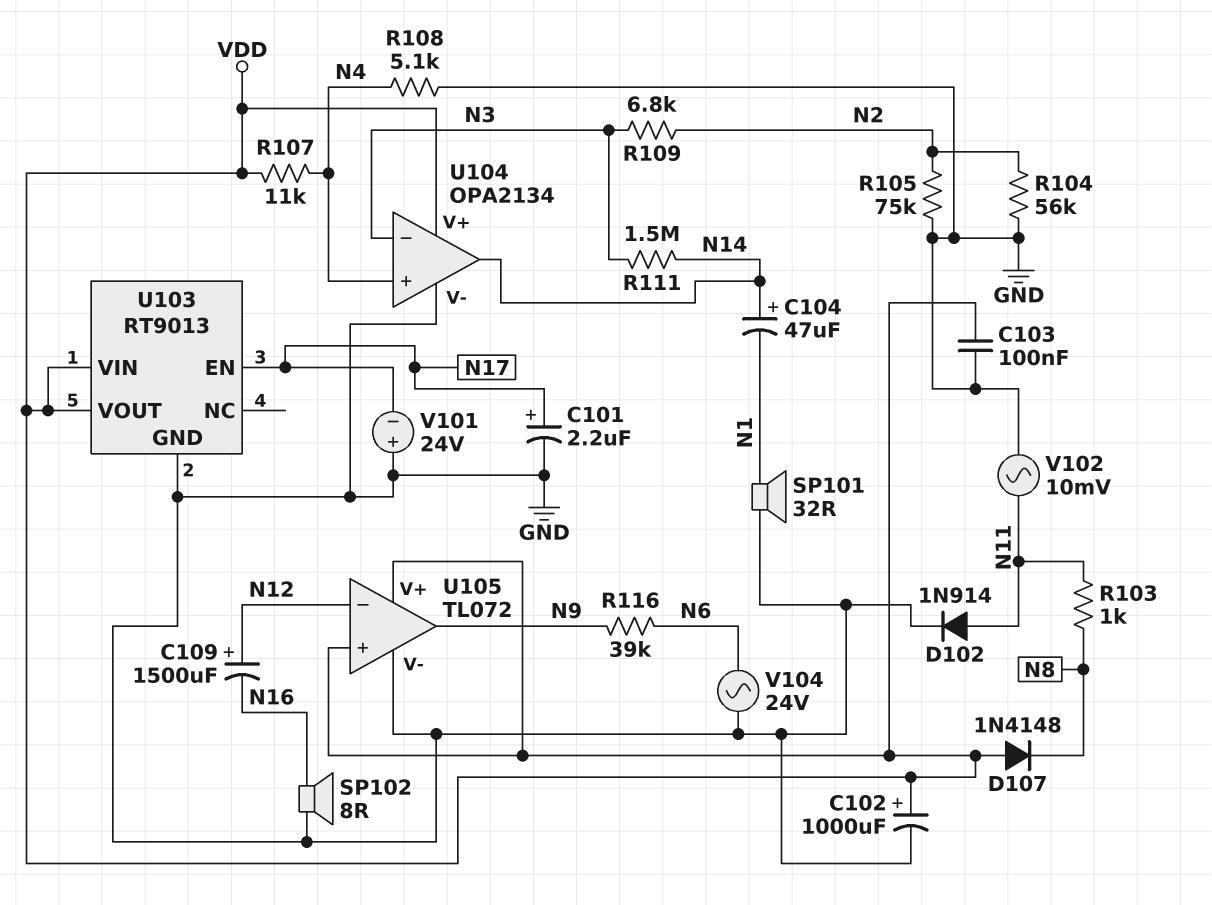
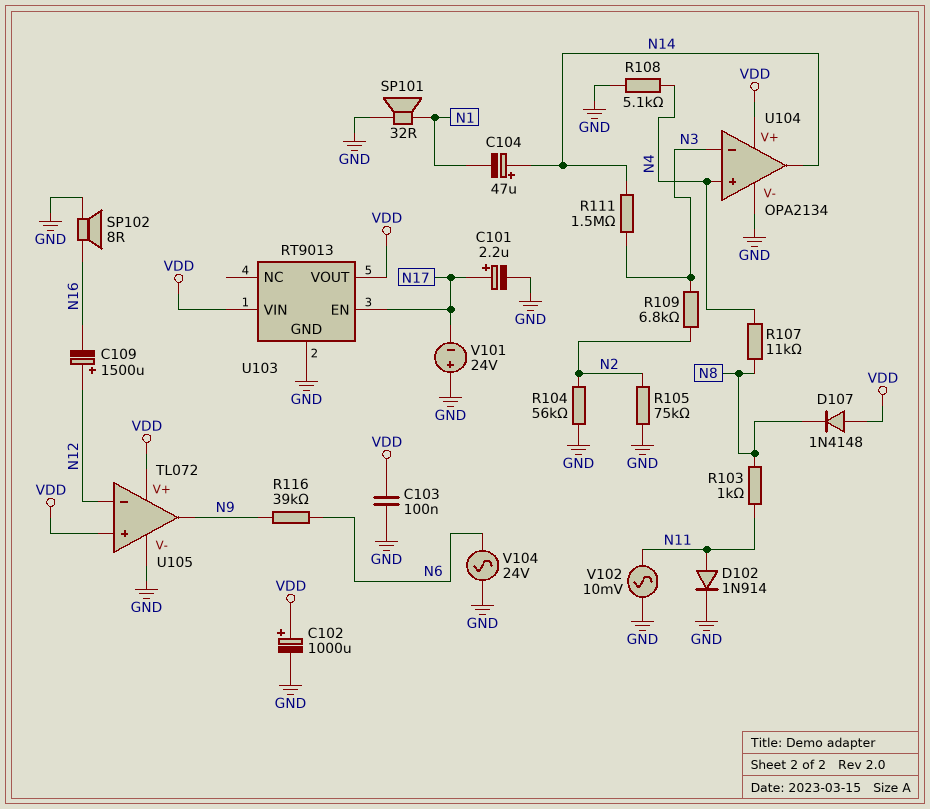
R107: 11k (N4, VDD) -> 11k (N4, N8)

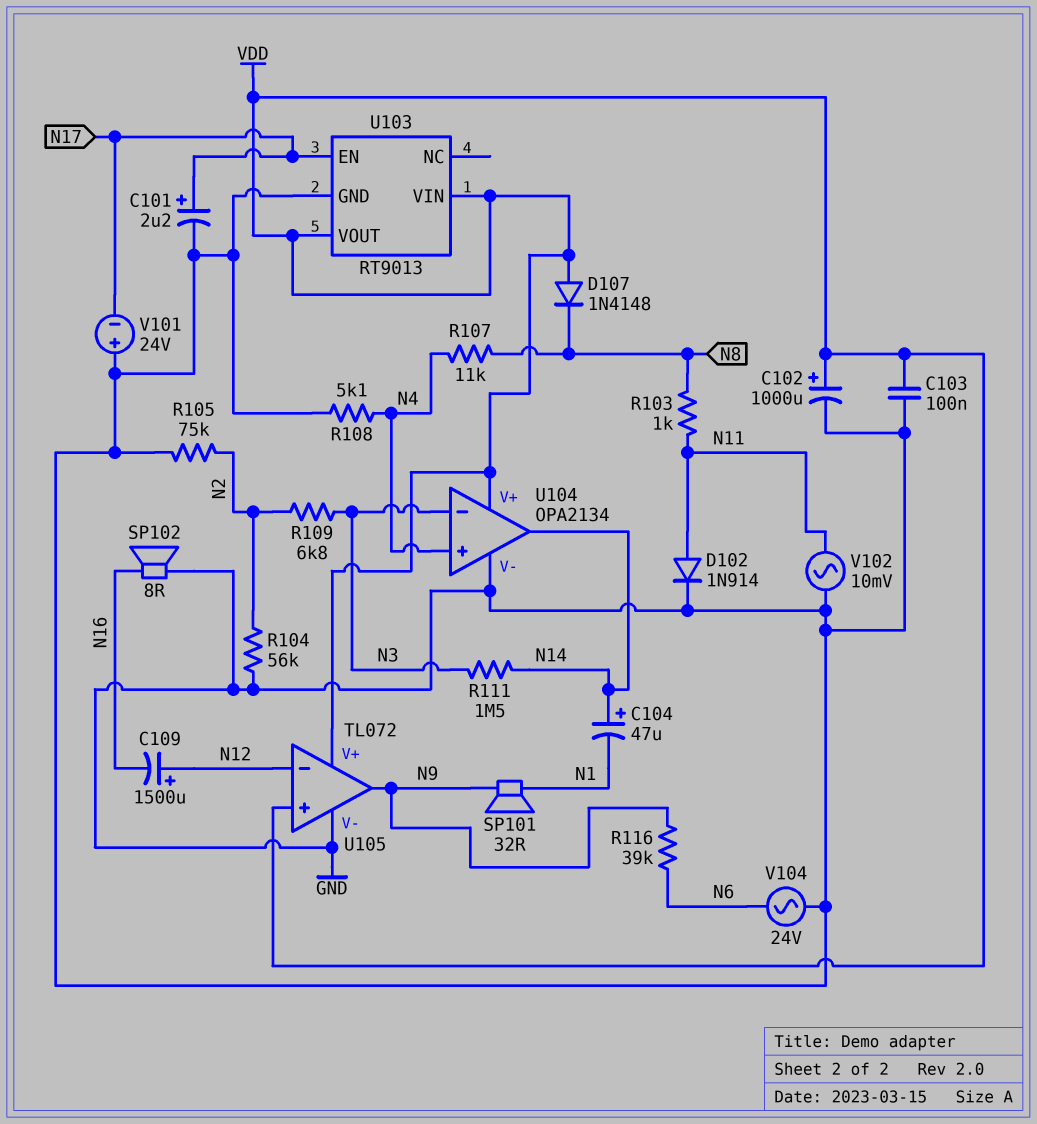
SP101: speaker 32R (GND, N1) -> speaker 32R (N1, N9)

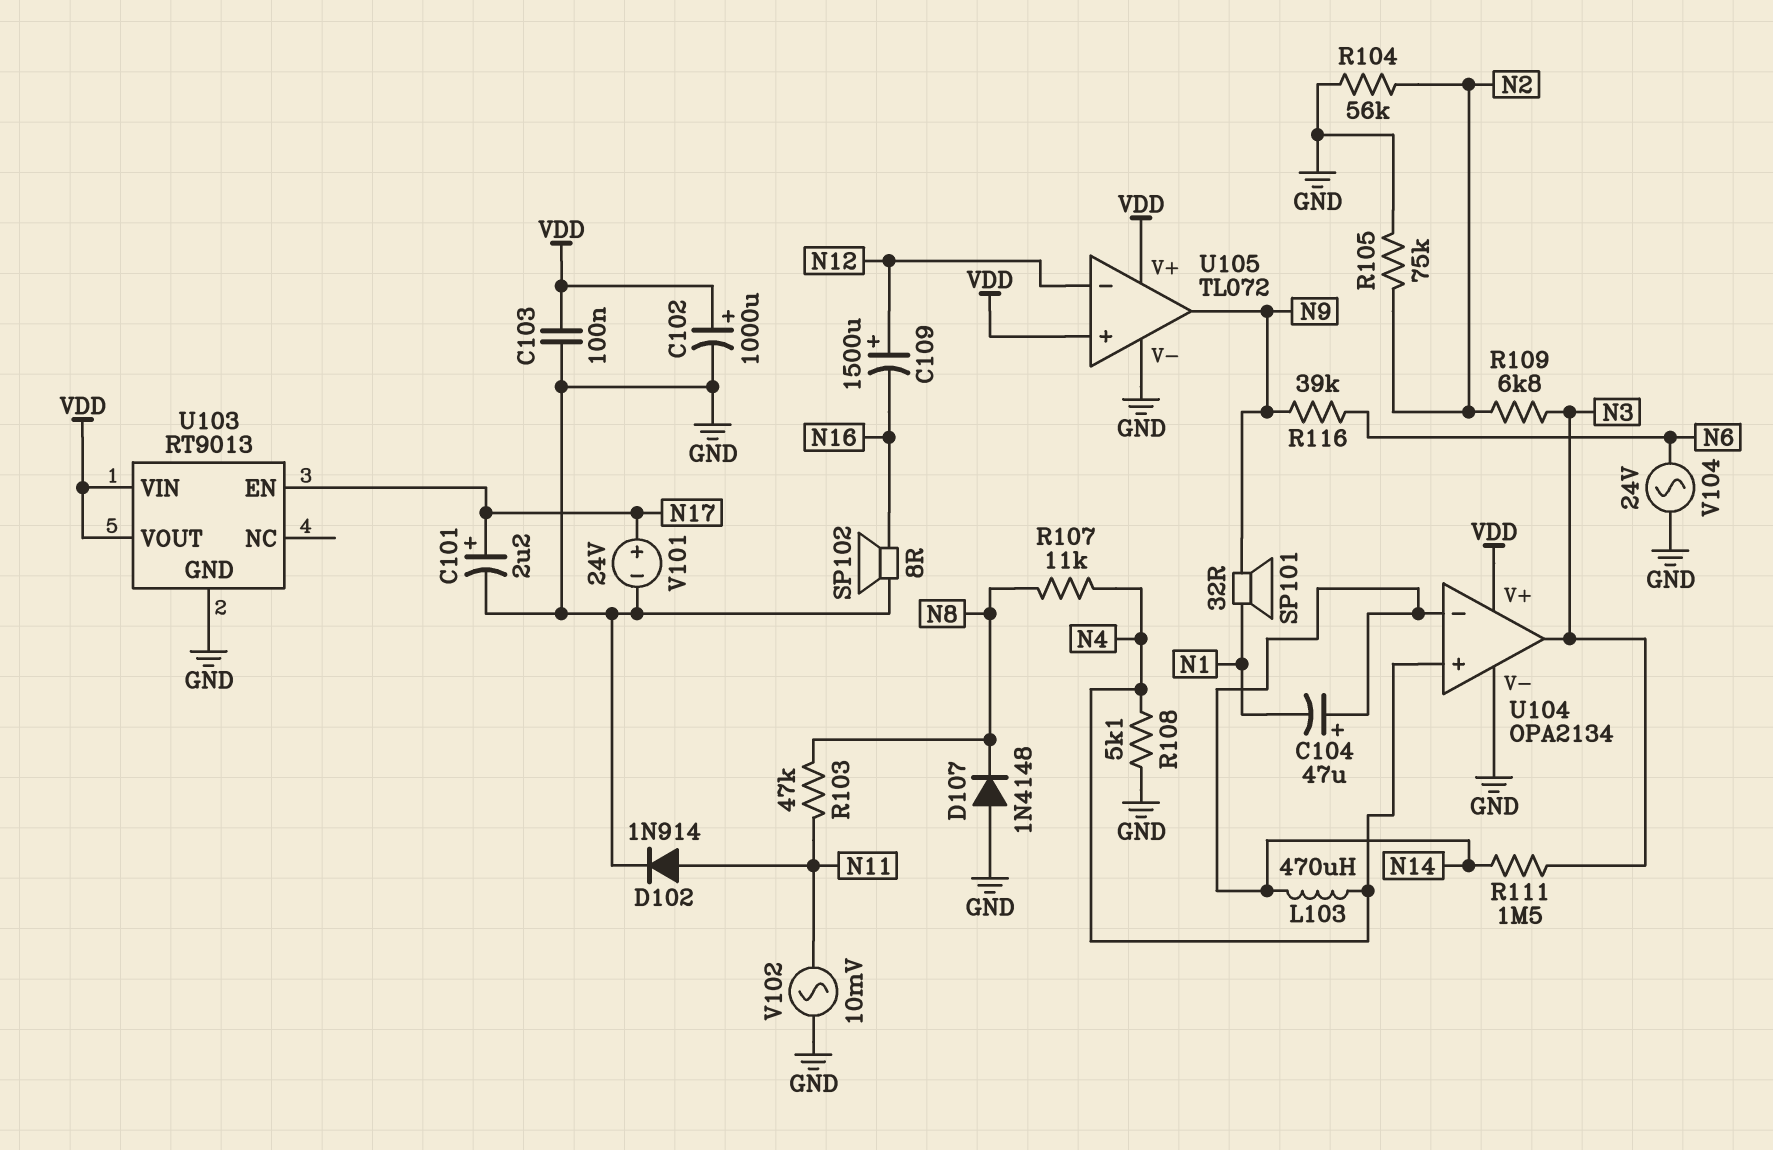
D107: diode 1N4148 (A VDD, K N8) -> diode 1N4148 (A GND, K N8)
L103: none -> 470uH (N4, N14)
R103: 1k (N8, N11) -> 47k (N8, N11)
U104 pin in-: N3 -> N14
U104 pin out: N14 -> N3
V101: 24V (plus GND, minus N17) -> 24V (plus N17, minus GND)

